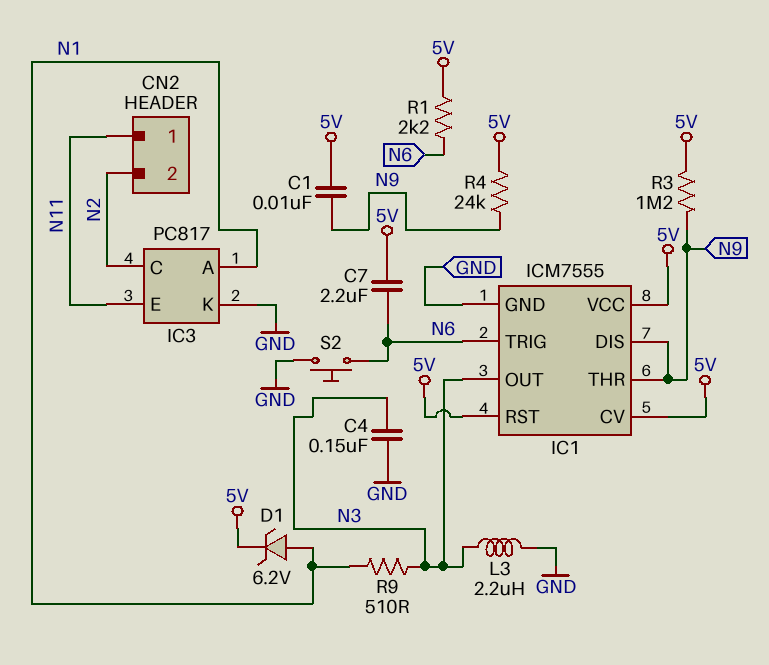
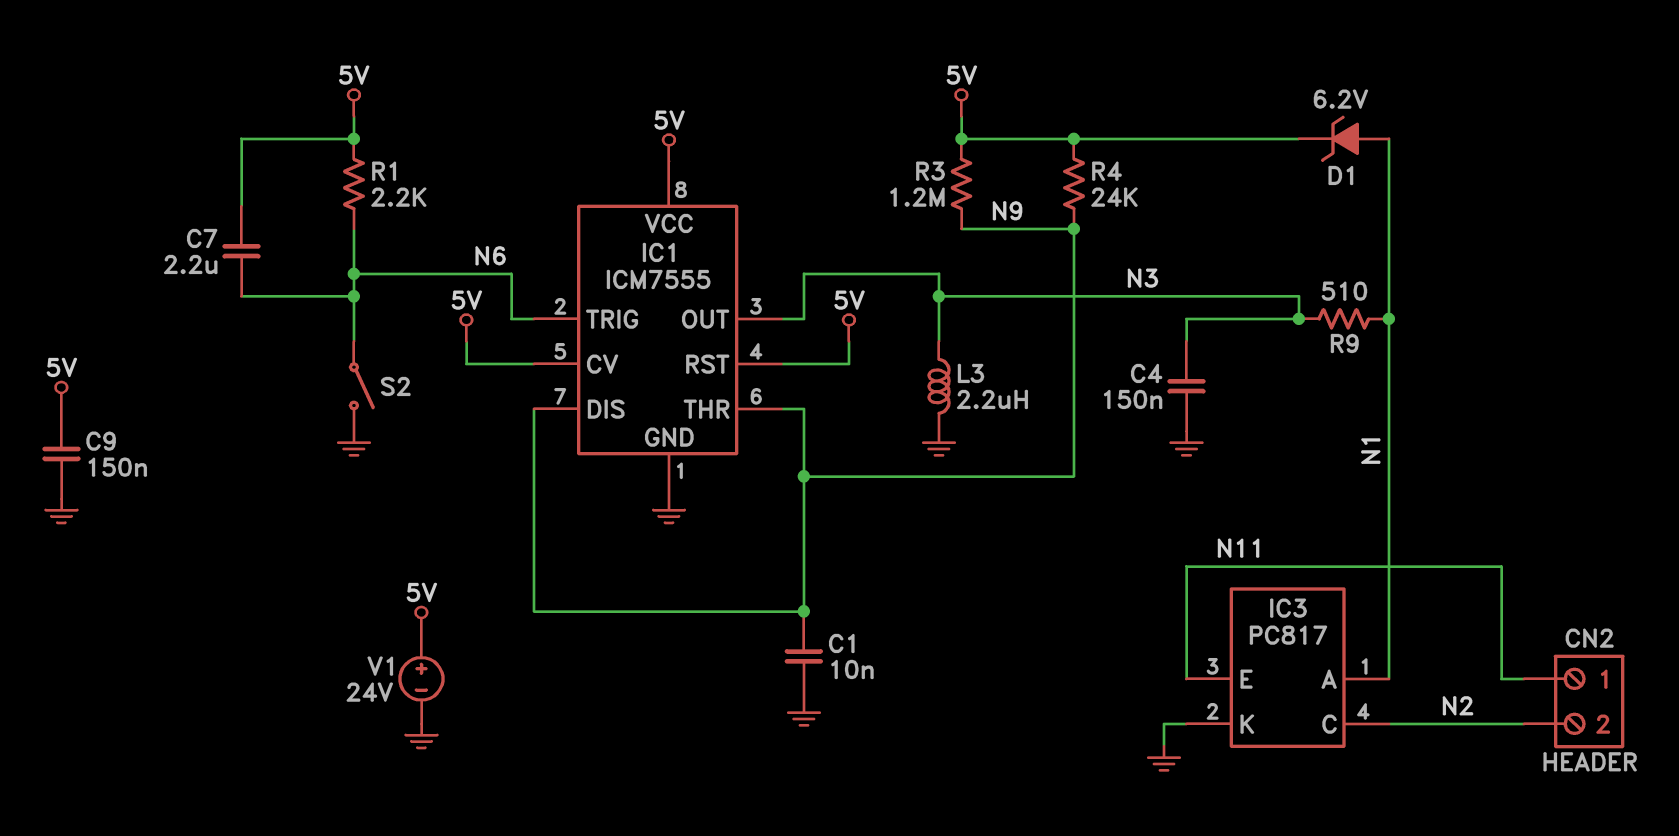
C1: 10nF (5V, N9) -> 10nF (GND, N9)
C9: none -> 150nF (5V, GND)
S2: button (GND, N6) -> switch (GND, N6)
V1: none -> 24V (plus 5V, minus GND)

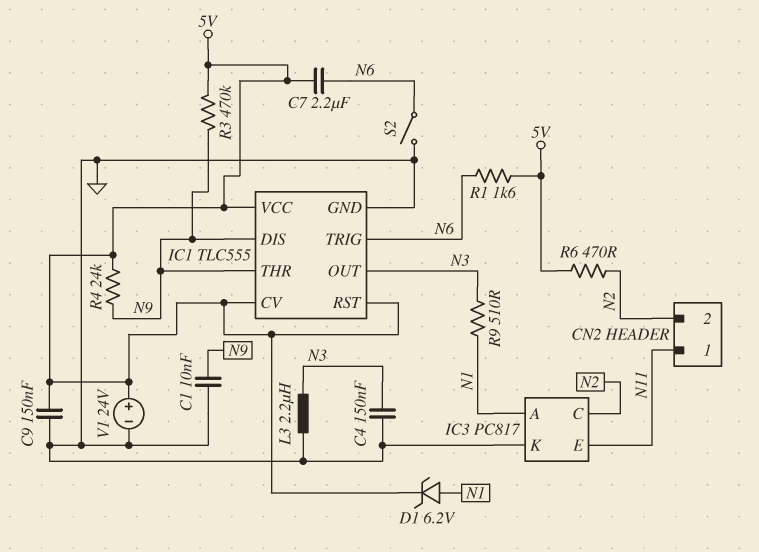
IC1: ICM7555 -> TLC555
R1: 2.2k (5V, N6) -> 1.6k (5V, N6)
R3: 1.2M (5V, N9) -> 470k (5V, N9)
R6: none -> 470 (5V, N2)

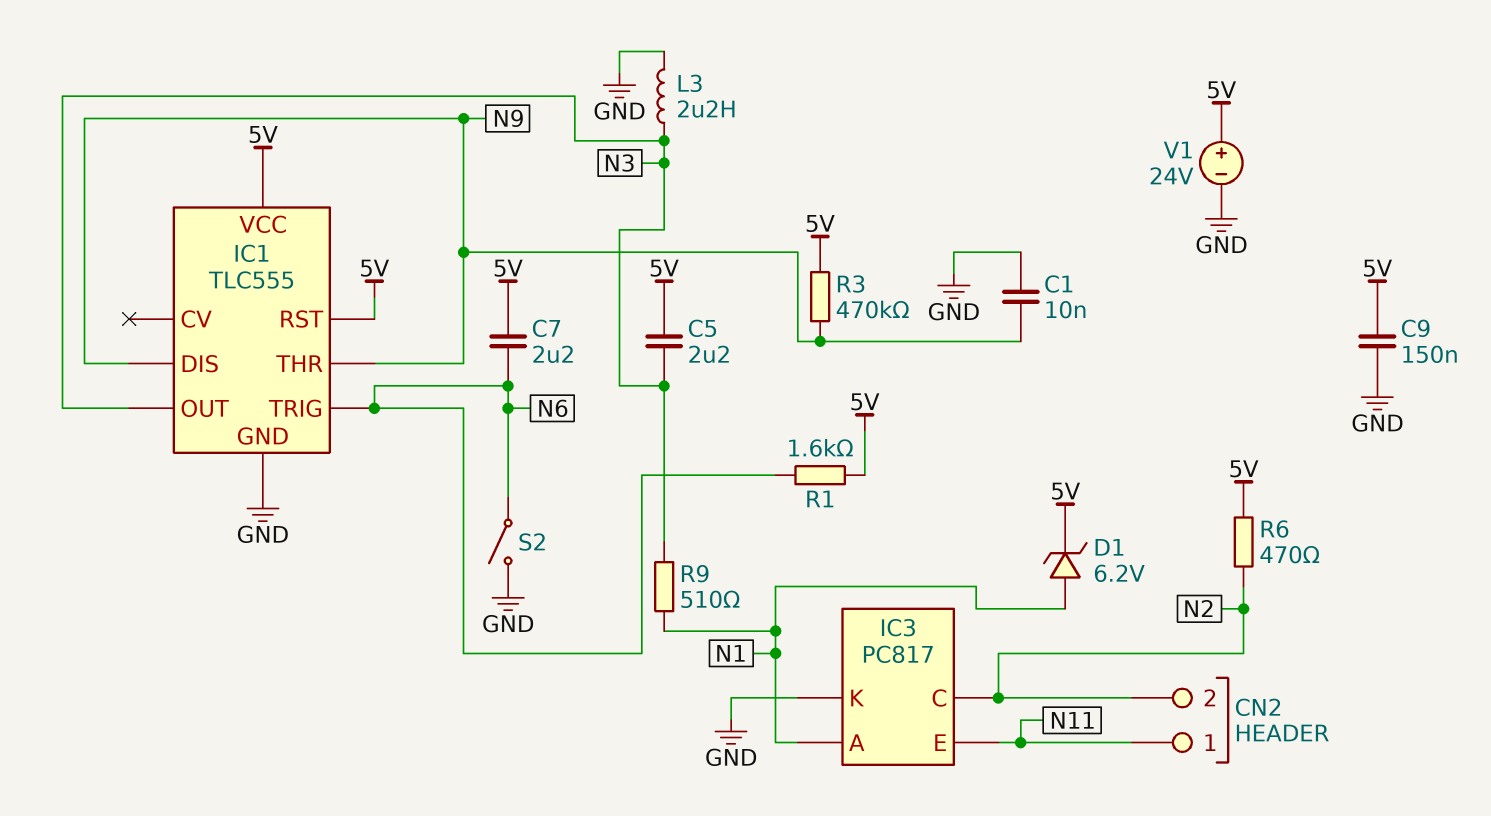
C4: 150nF (GND, N3) -> none
C5: none -> 2.2uF (5V, N3)
IC1 pin CV: 5V -> none
R4: 24k (5V, N9) -> none

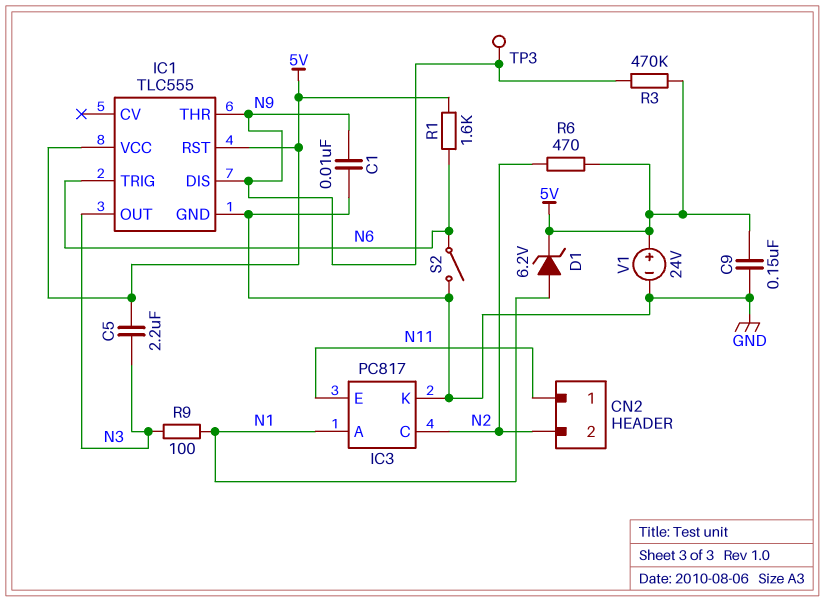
C7: 2.2uF (5V, N6) -> none
L3: 2.2uH (GND, N3) -> none
R9: 510 (N1, N3) -> 100 (N1, N3)
TP3: none -> test point (N9)

